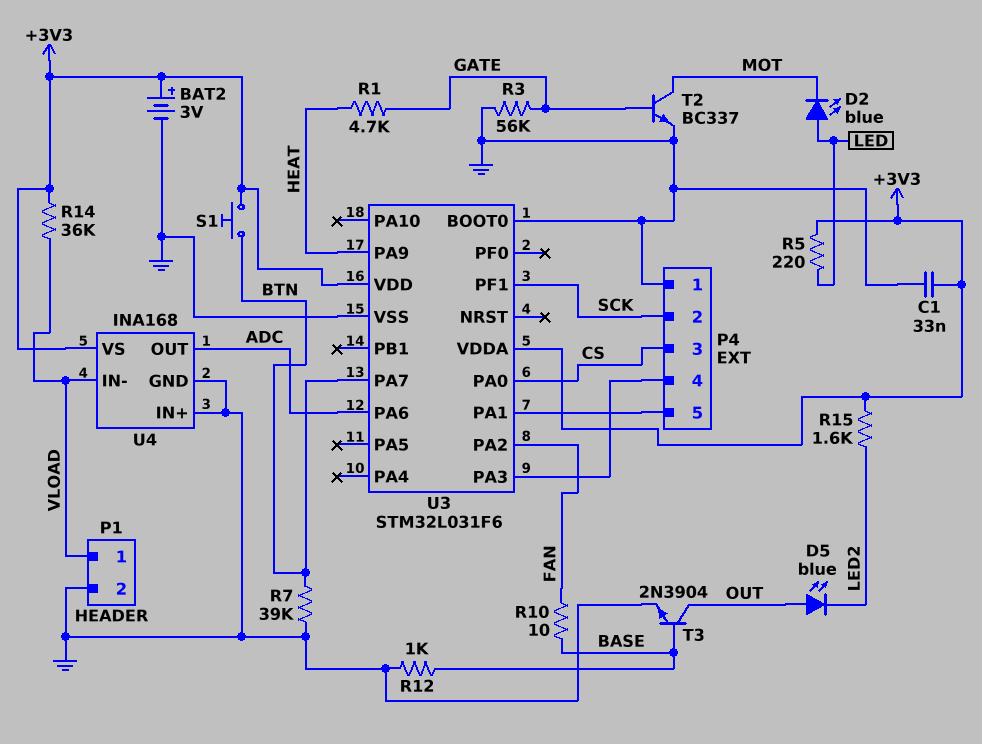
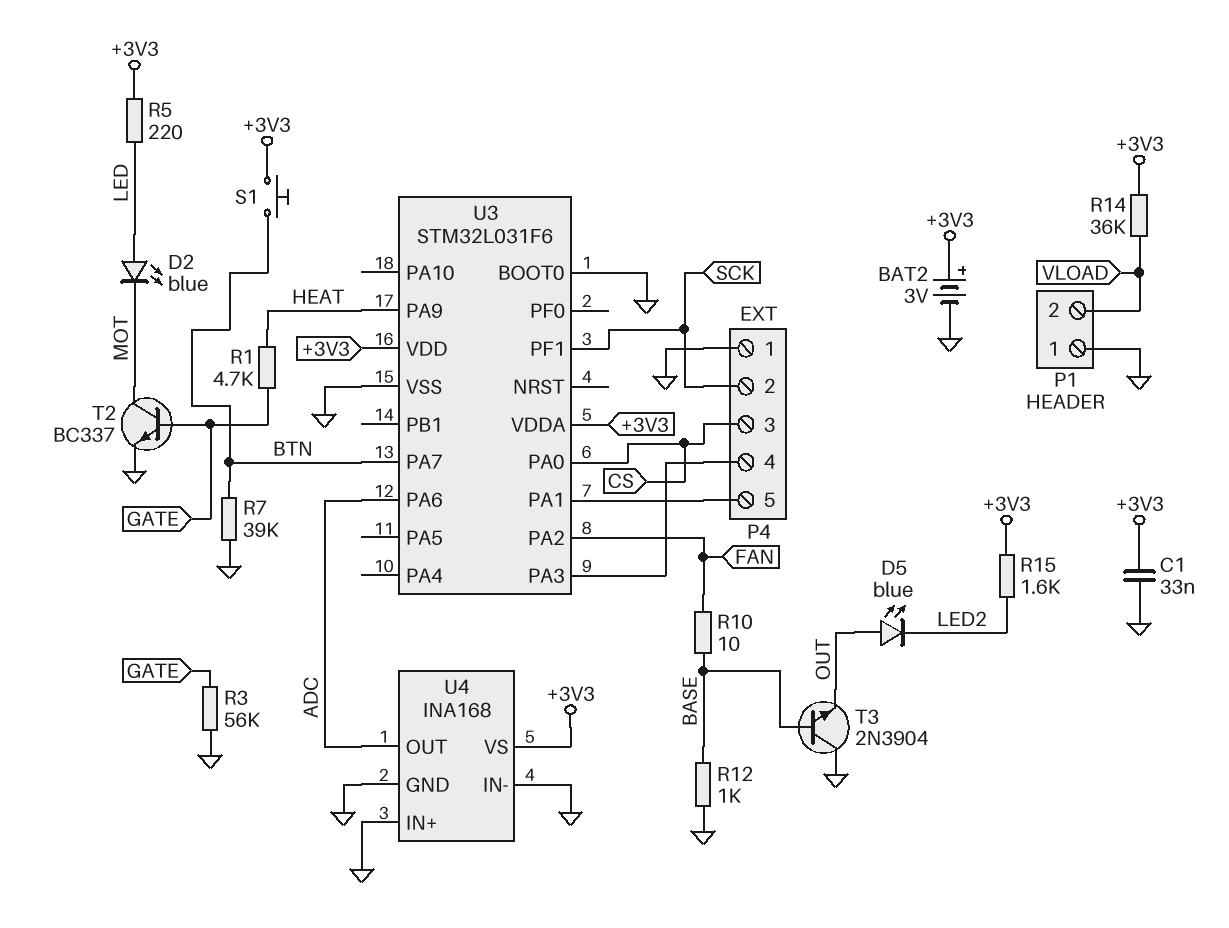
P1 pin 1: VLOAD -> GND
P1 pin 2: GND -> VLOAD
T3: NPN 2N3904 (B BASE, C OUT, E GND) -> NPN 2N3904 (B BASE, C GND, E OUT)
U4 pin IN-: VLOAD -> GND

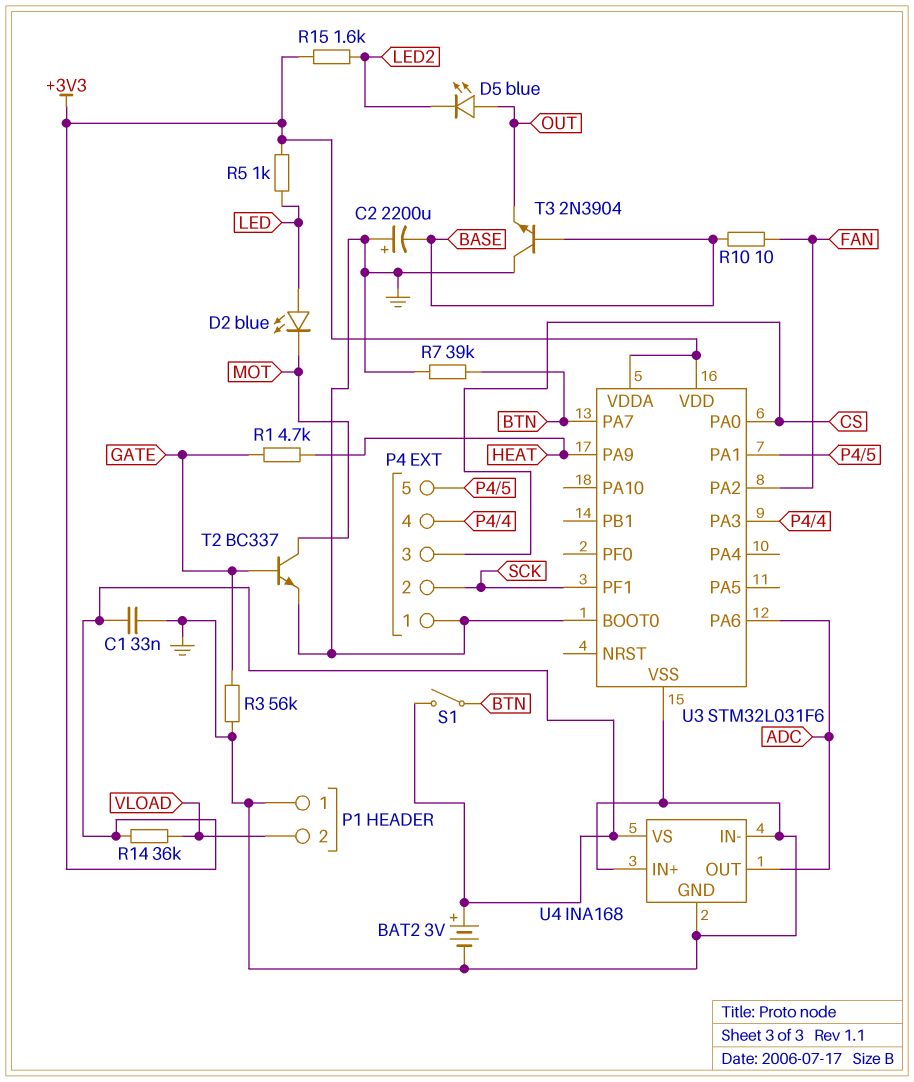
C2: none -> 2200uF (plus GND, minus BASE)
R5: 220 (+3V3, LED) -> 1k (+3V3, LED)
R12: 1k (BASE, GND) -> none
S1: button (+3V3, BTN) -> switch (+3V3, BTN)

